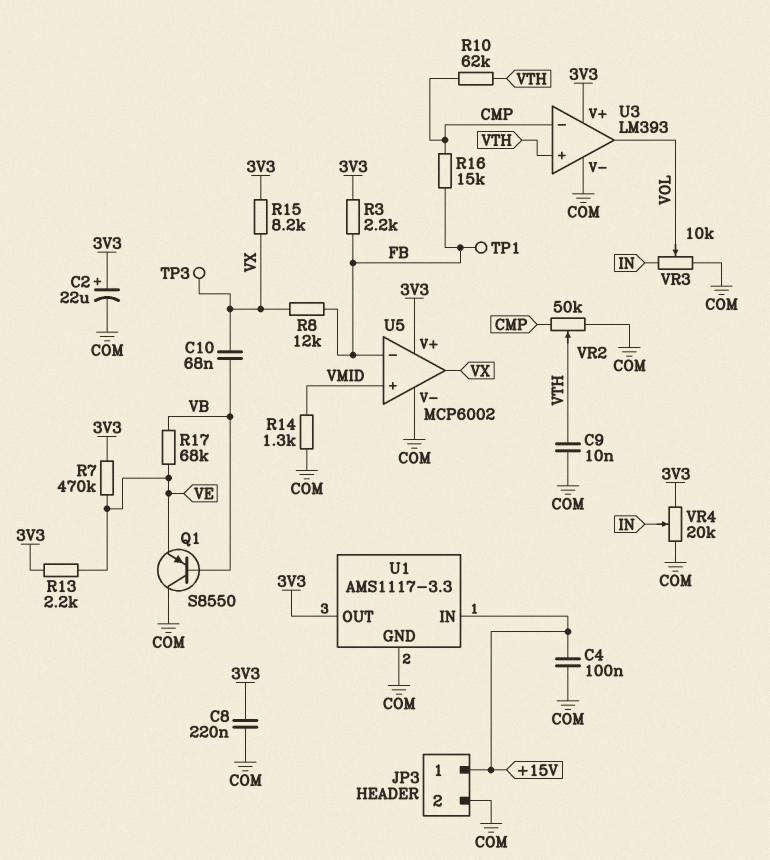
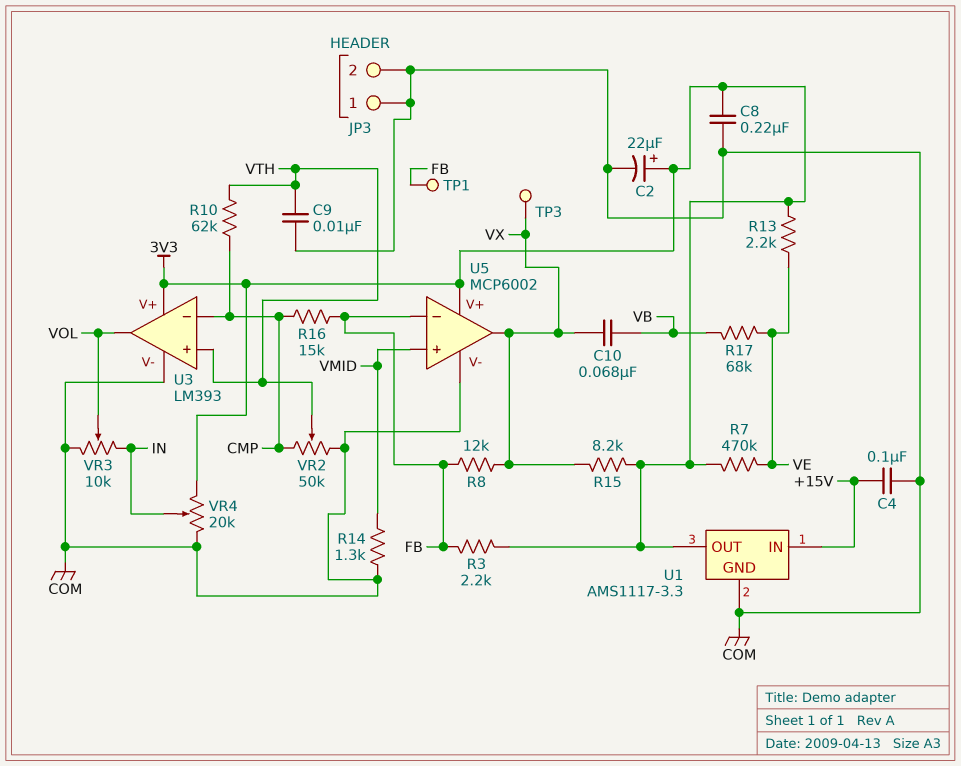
JP3 pin 1: +15V -> COM
Q1: PNP S8550 (B VB, C COM, E VE) -> none

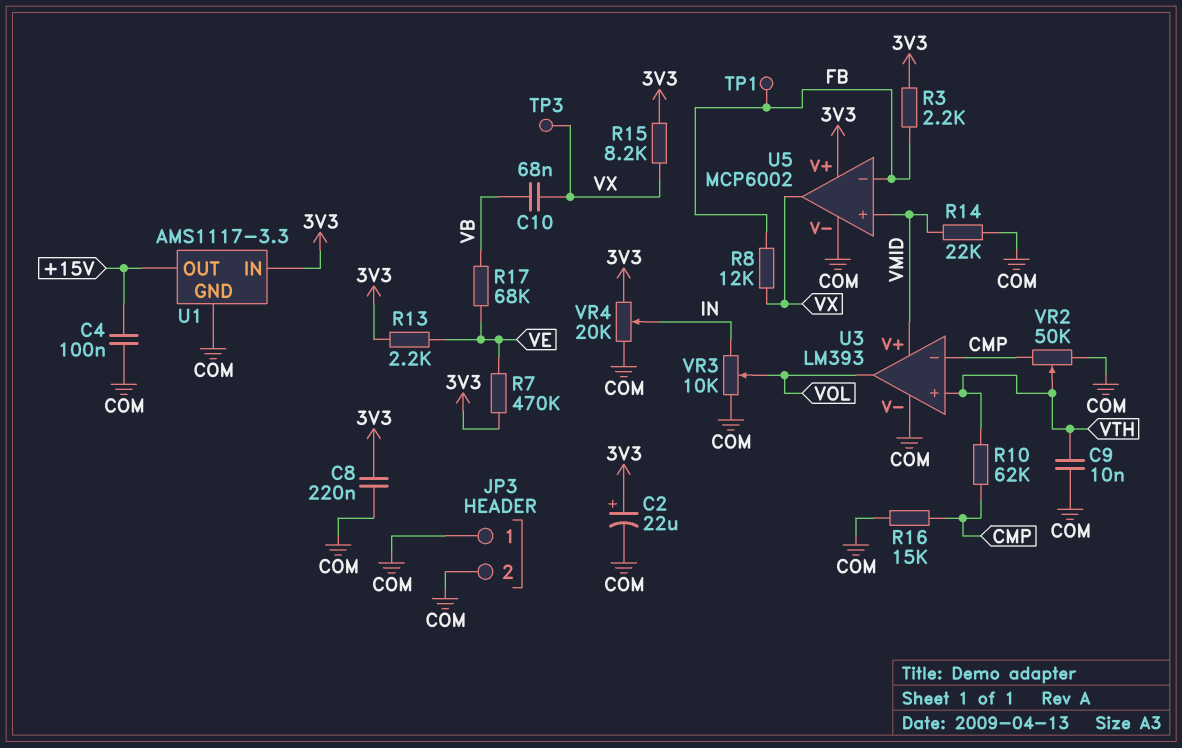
R14: 1.3k (COM, VMID) -> 22k (COM, VMID)
R16: 15k (CMP, FB) -> 15k (CMP, COM)
U1 pin IN: +15V -> 3V3
U1 pin OUT: 3V3 -> +15V
U3 pin V+: 3V3 -> VMID

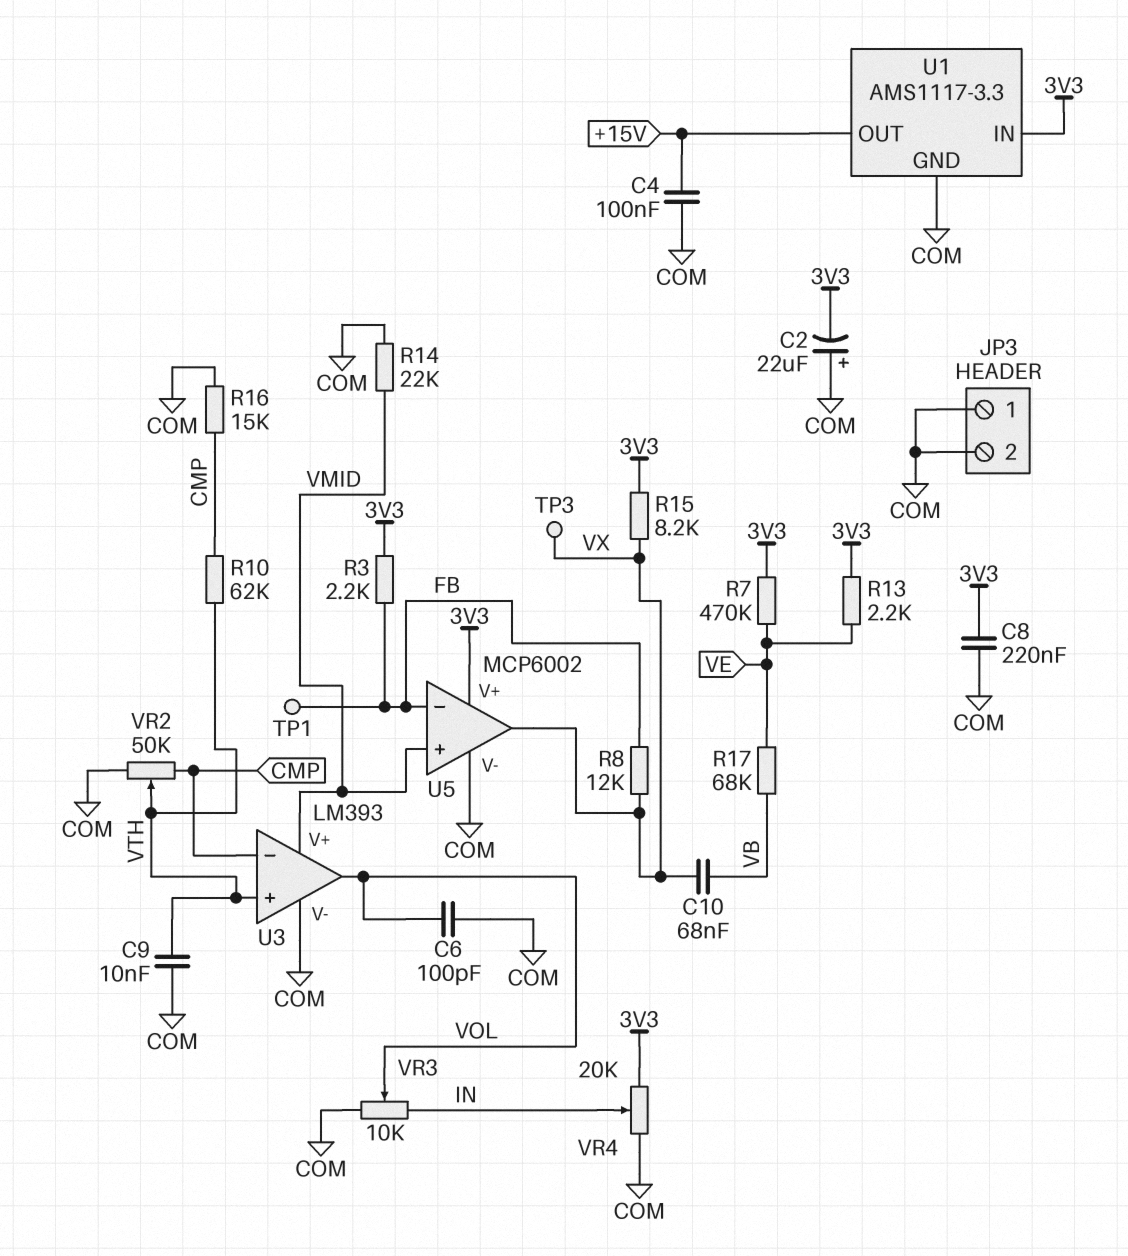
C2: 22uF (plus 3V3, minus COM) -> 22uF (plus COM, minus 3V3)
C6: none -> 100pF (COM, VOL)

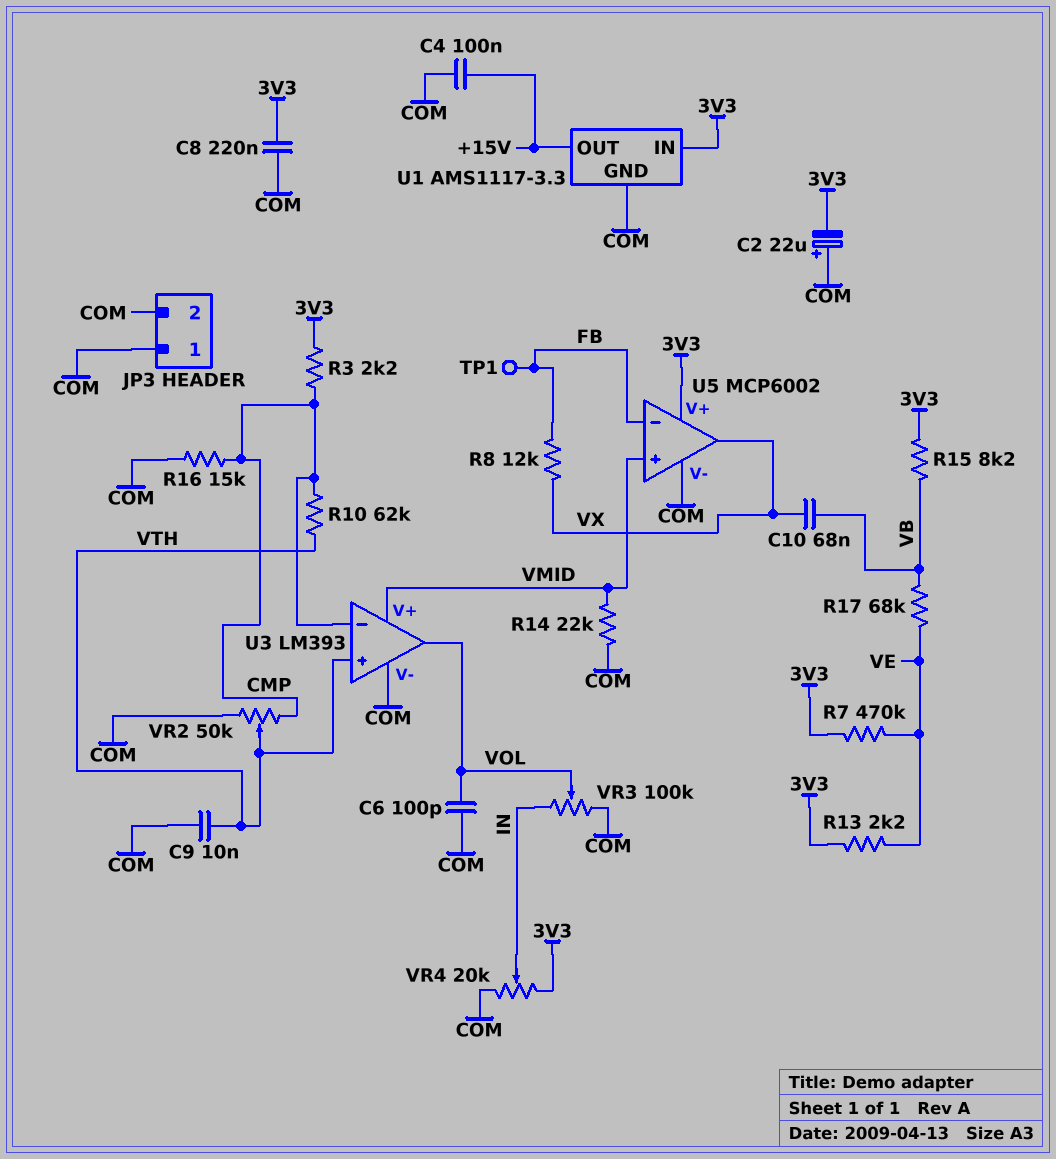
R3: 2.2k (3V3, FB) -> 2.2k (3V3, CMP)
R15: 8.2k (3V3, VX) -> 8.2k (3V3, VB)
TP3: test point (VX) -> none
VR3: 10k (COM, IN, wiper VOL) -> 100k (COM, IN, wiper VOL)

